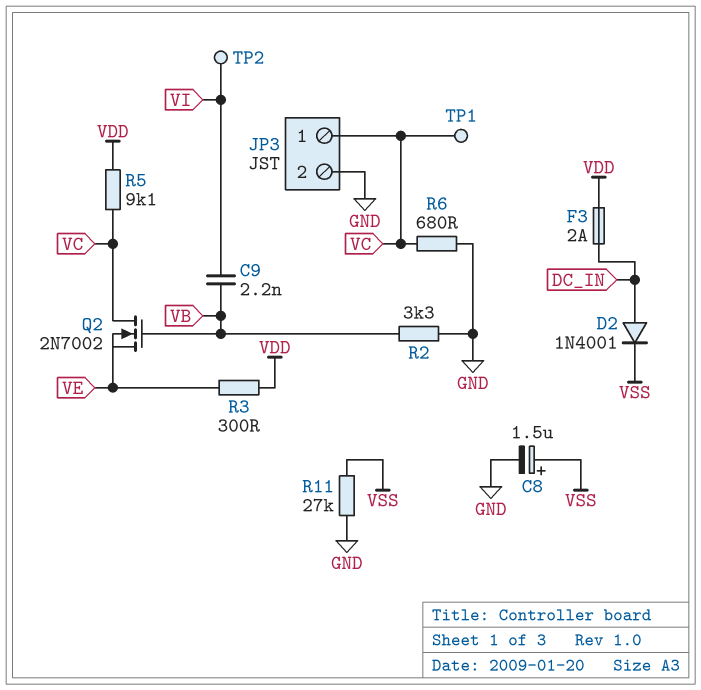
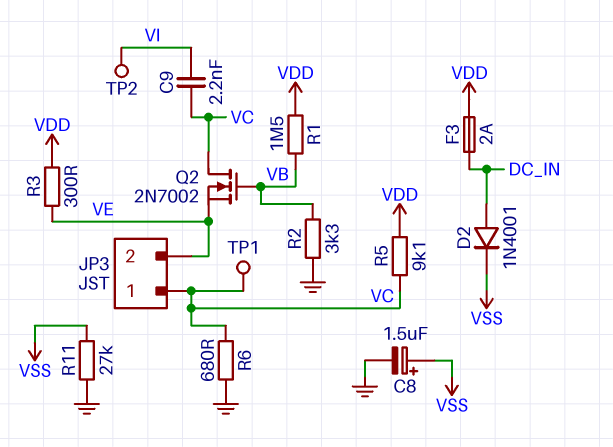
C9: 2.2nF (VB, VI) -> 2.2nF (VC, VI)
JP3 pin 2: GND -> VE
R1: none -> 1.5M (VB, VDD)

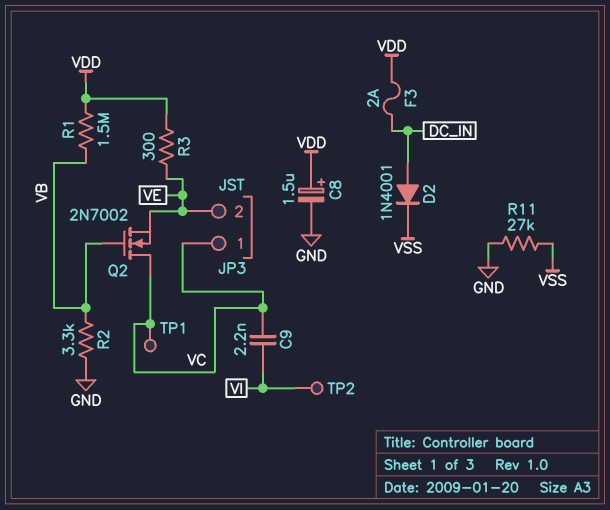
C8: 1.5uF (plus VSS, minus GND) -> 1.5uF (plus VDD, minus GND)
R5: 9.1k (VC, VDD) -> none
R6: 680 (GND, VC) -> none

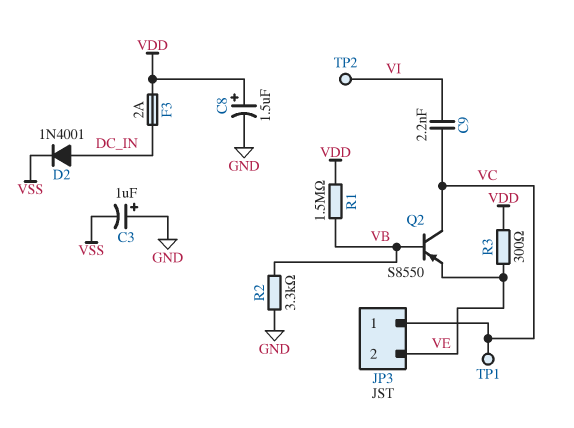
C3: none -> 1uF (plus GND, minus VSS)
Q2: NMOS 2N7002 (G VB, D VC, S VE) -> PNP S8550 (B VB, C VC, E VE)
R11: 27k (GND, VSS) -> none

